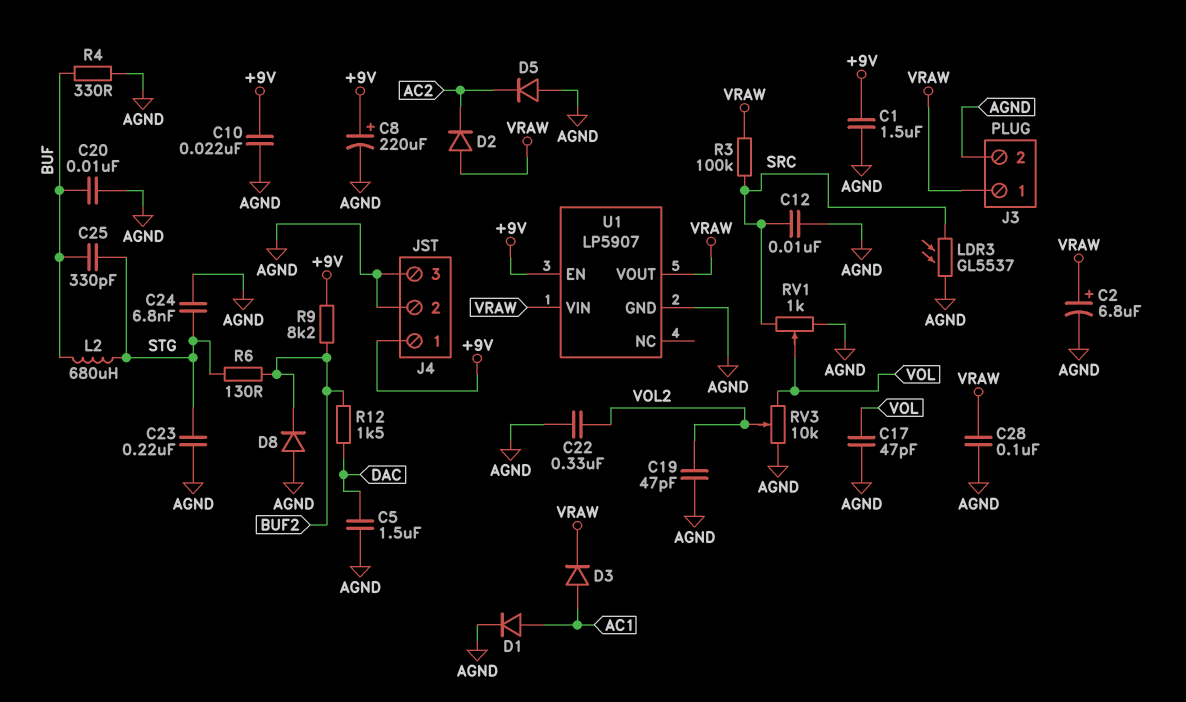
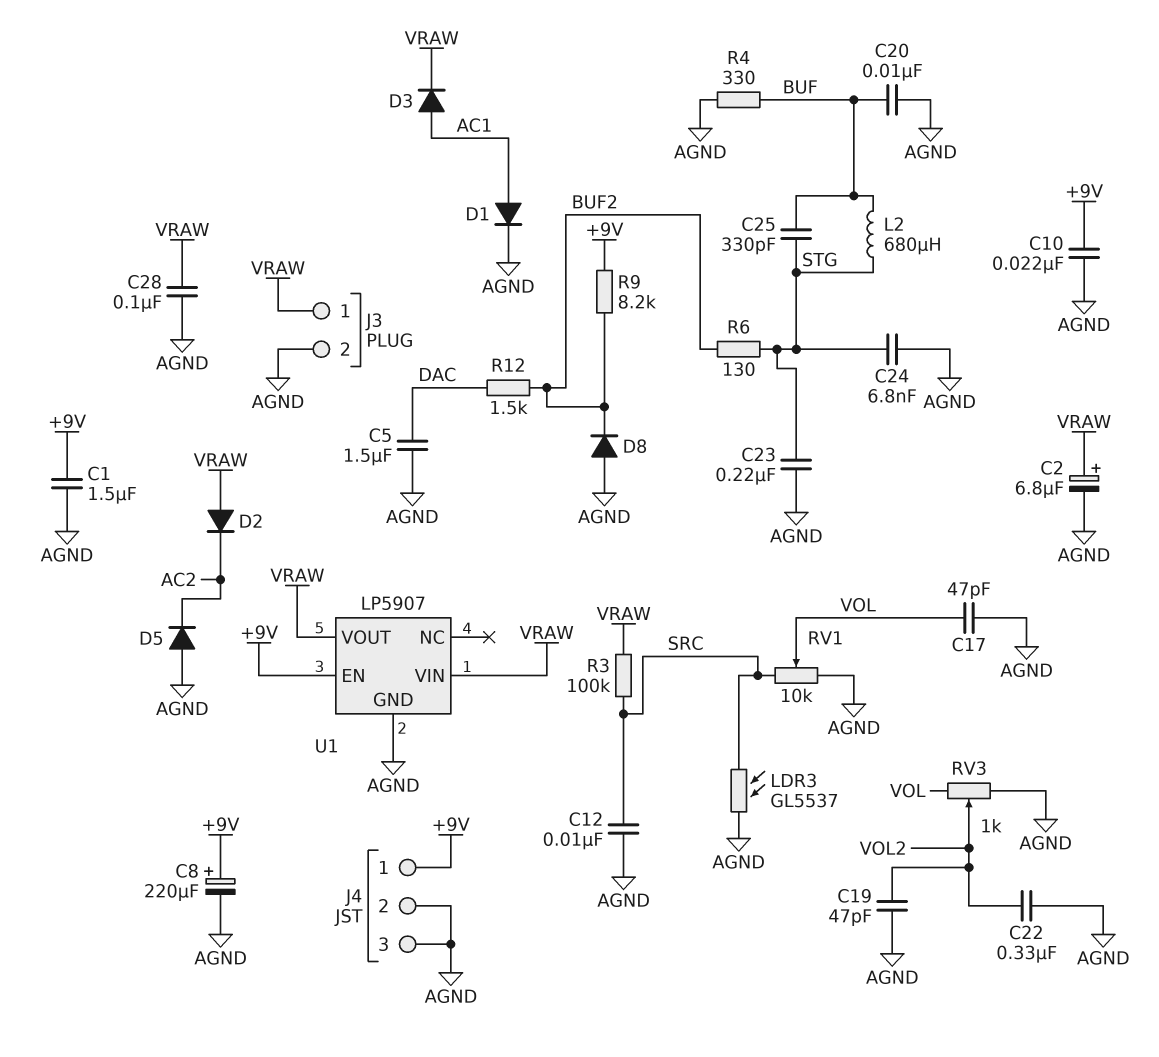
RV1: 1k (AGND, SRC, wiper VOL) -> 10k (AGND, SRC, wiper VOL)
RV3: 10k (AGND, VOL, wiper VOL2) -> 1k (AGND, VOL, wiper VOL2)

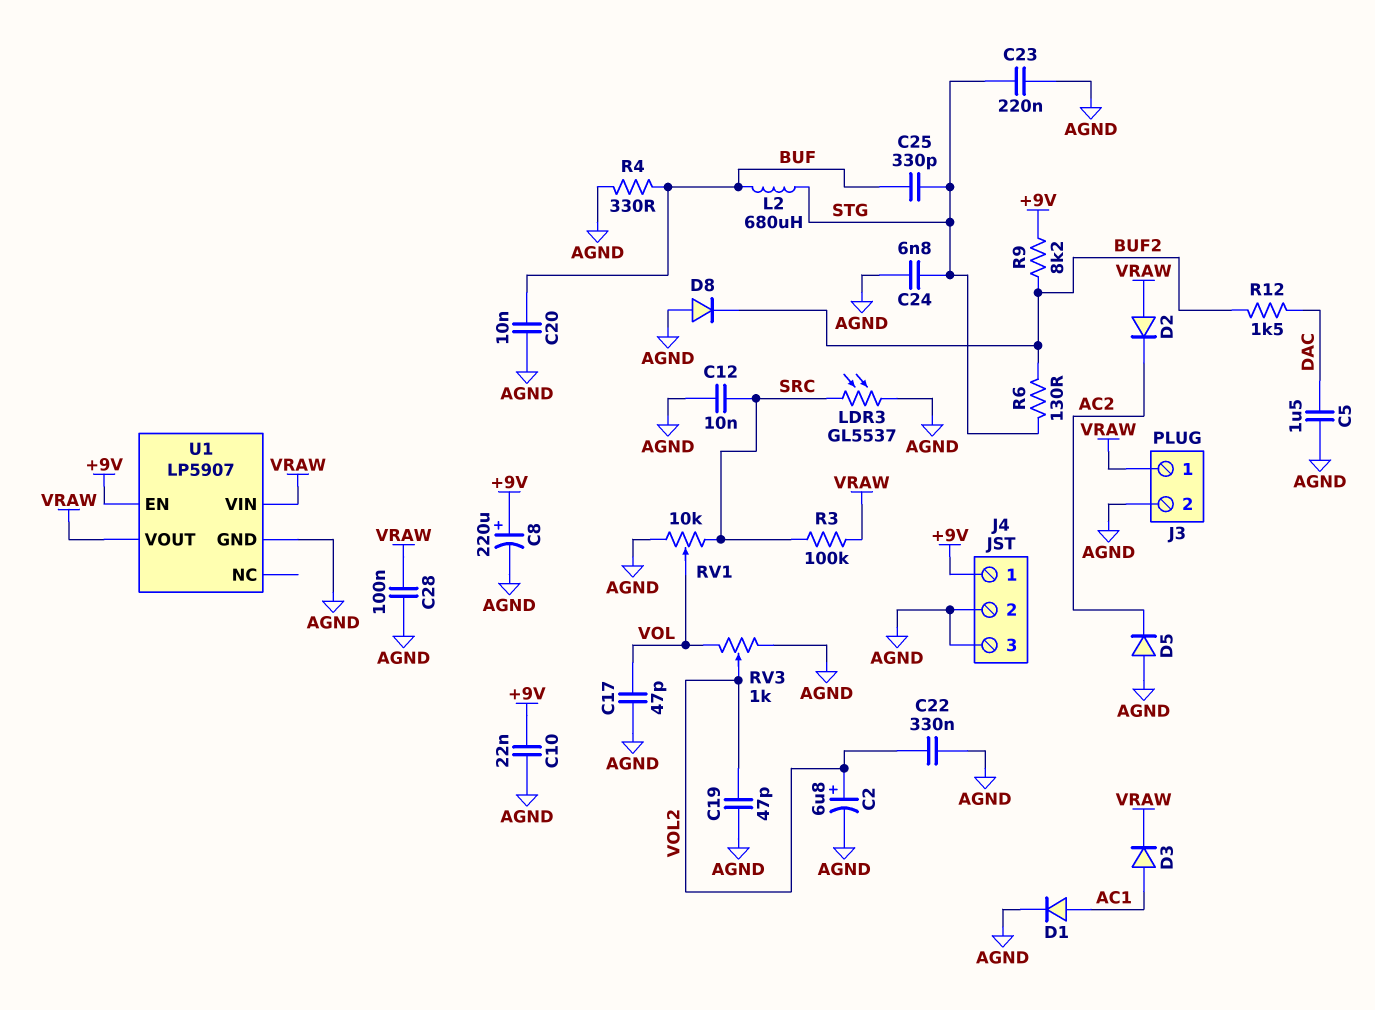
C1: 1.5uF (+9V, AGND) -> none
C2: 6.8uF (plus VRAW, minus AGND) -> 6.8uF (plus VOL2, minus AGND)

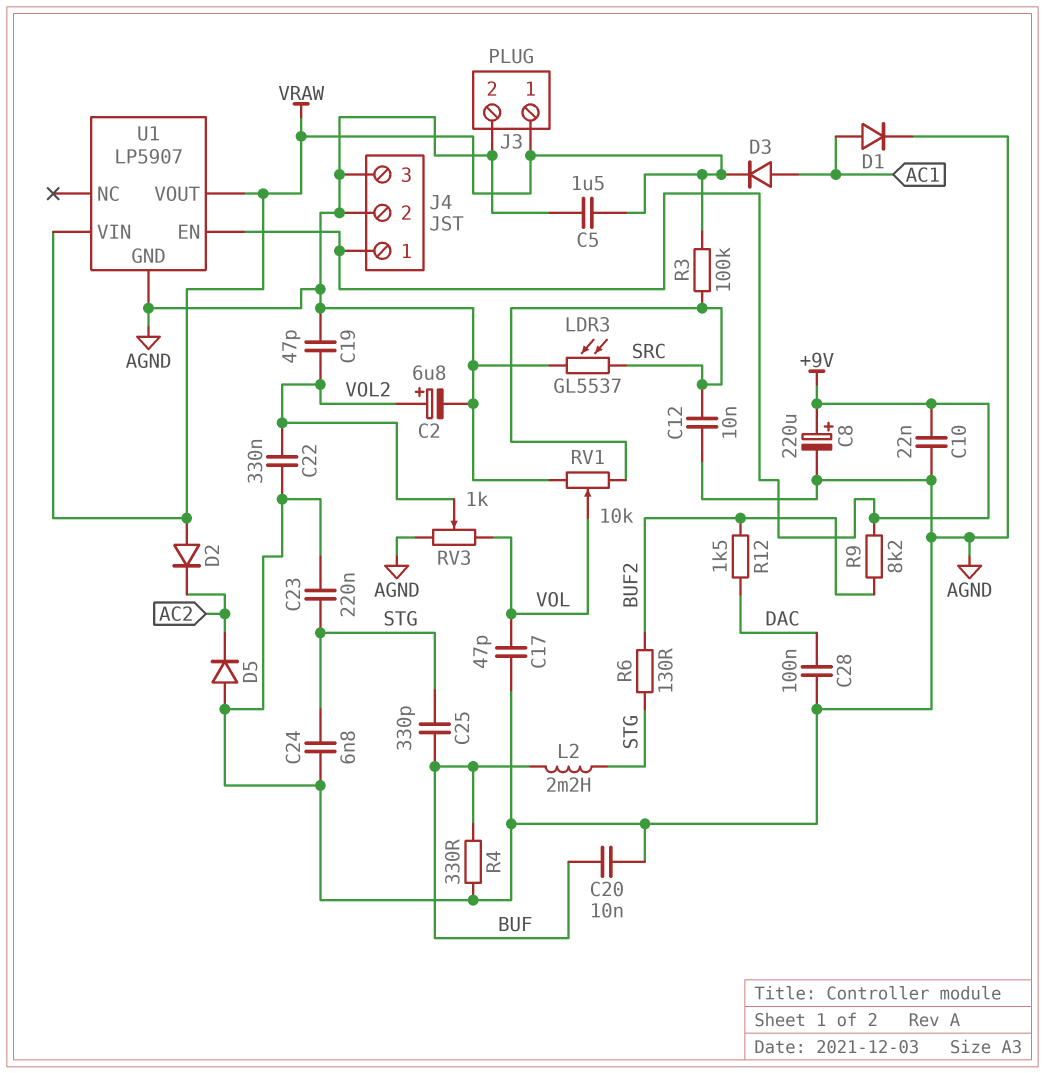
C5: 1.5uF (AGND, DAC) -> 1.5uF (AGND, VRAW)
C28: 100nF (AGND, VRAW) -> 100nF (AGND, DAC)
D8: diode (A AGND, K BUF2) -> none
L2: 680uH (BUF, STG) -> 2.2mH (BUF, STG)

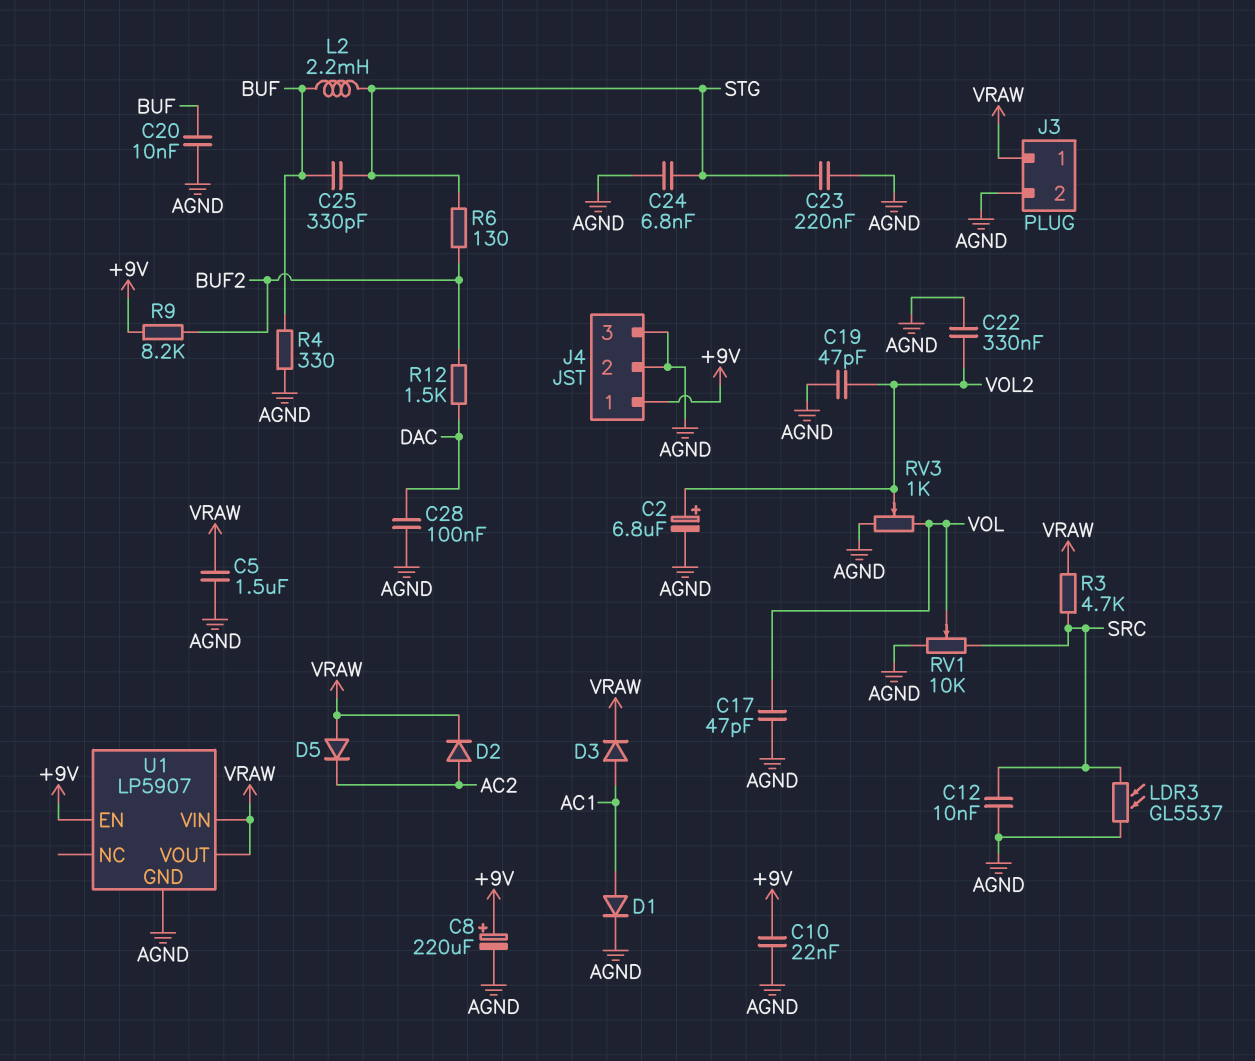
D2: diode (A VRAW, K AC2) -> diode (A AC2, K VRAW)
D5: diode (A AGND, K AC2) -> diode (A VRAW, K AC2)
R3: 100k (SRC, VRAW) -> 4.7k (SRC, VRAW)

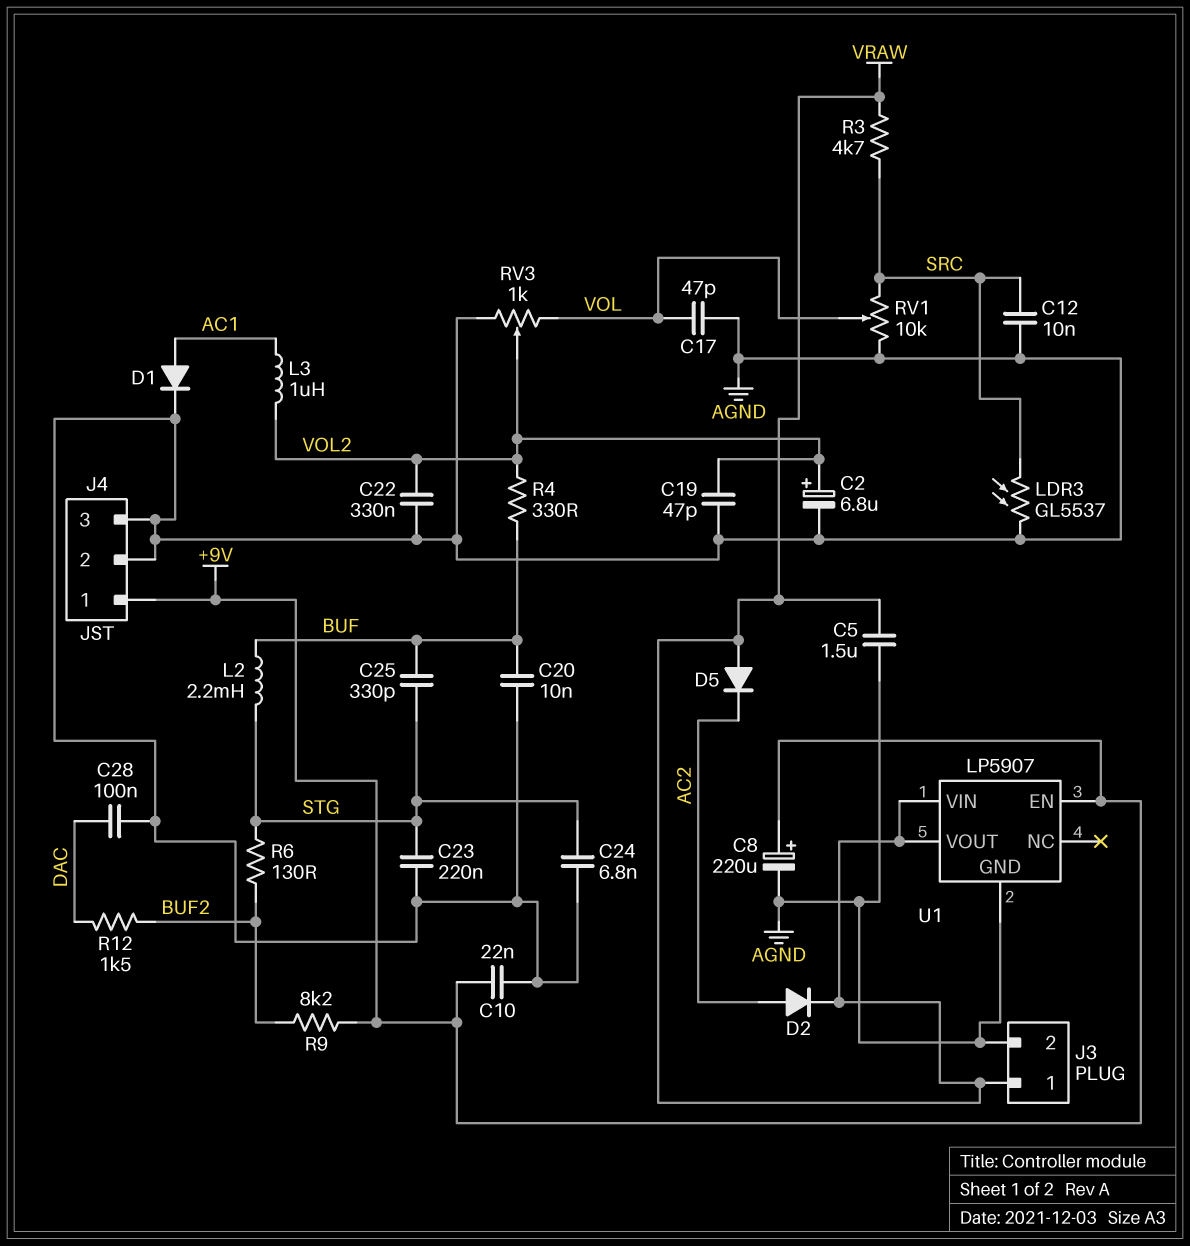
D3: diode (A AC1, K VRAW) -> none
L3: none -> 1uH (AC1, VOL2)
R4: 330 (AGND, BUF) -> 330 (BUF, VOL2)

